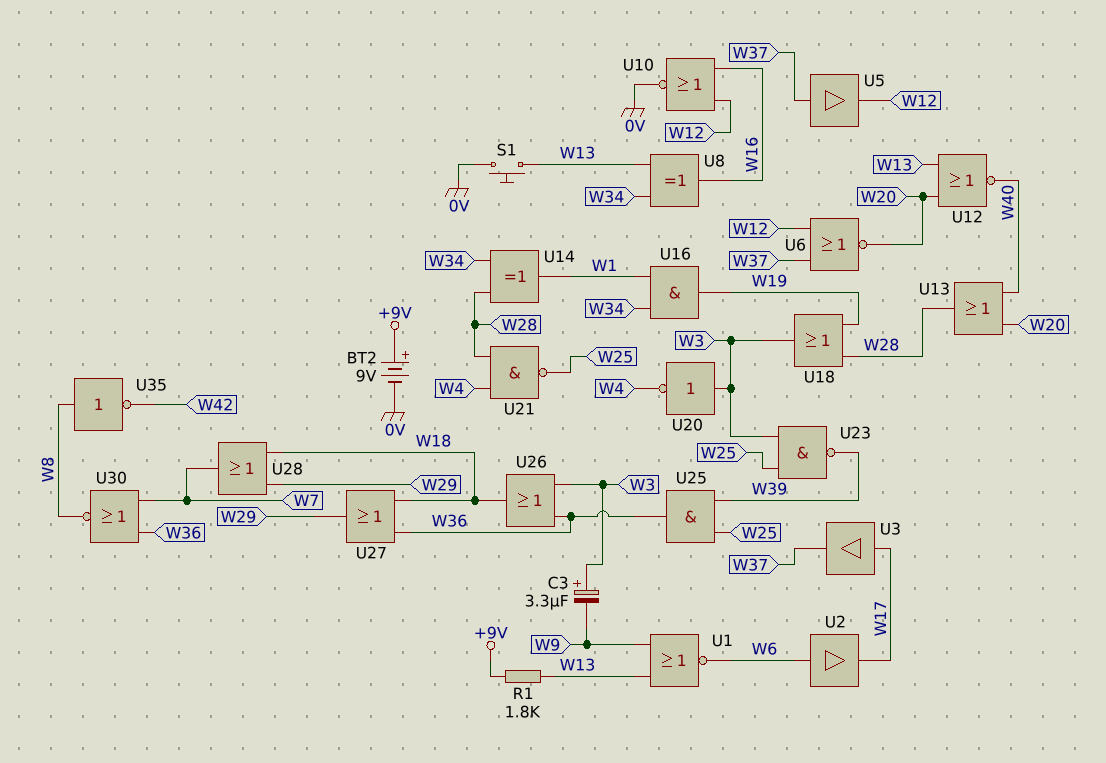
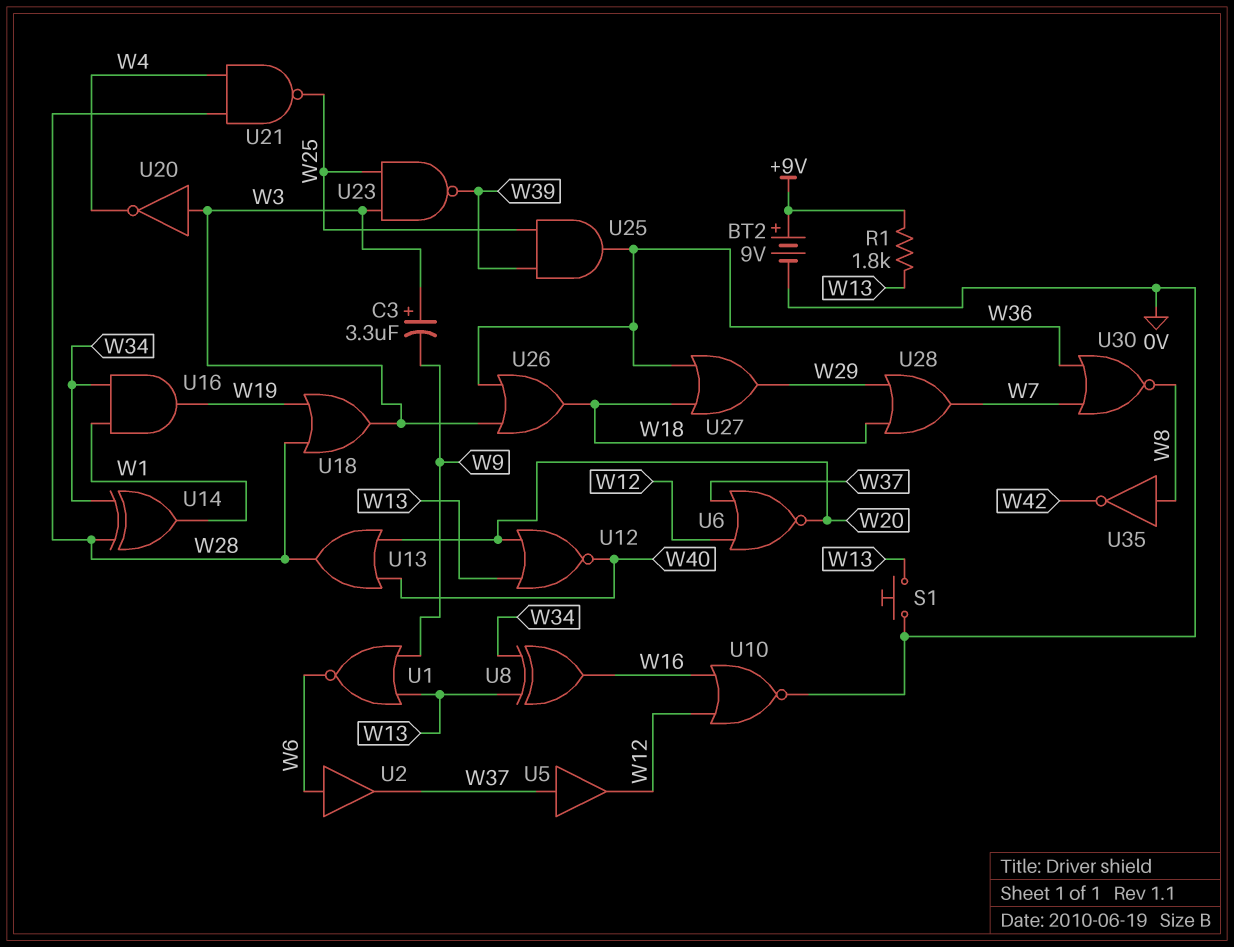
U2: buffer (in W6, out W17) -> buffer (in W6, out W37)
U3: buffer (in W17, out W37) -> none

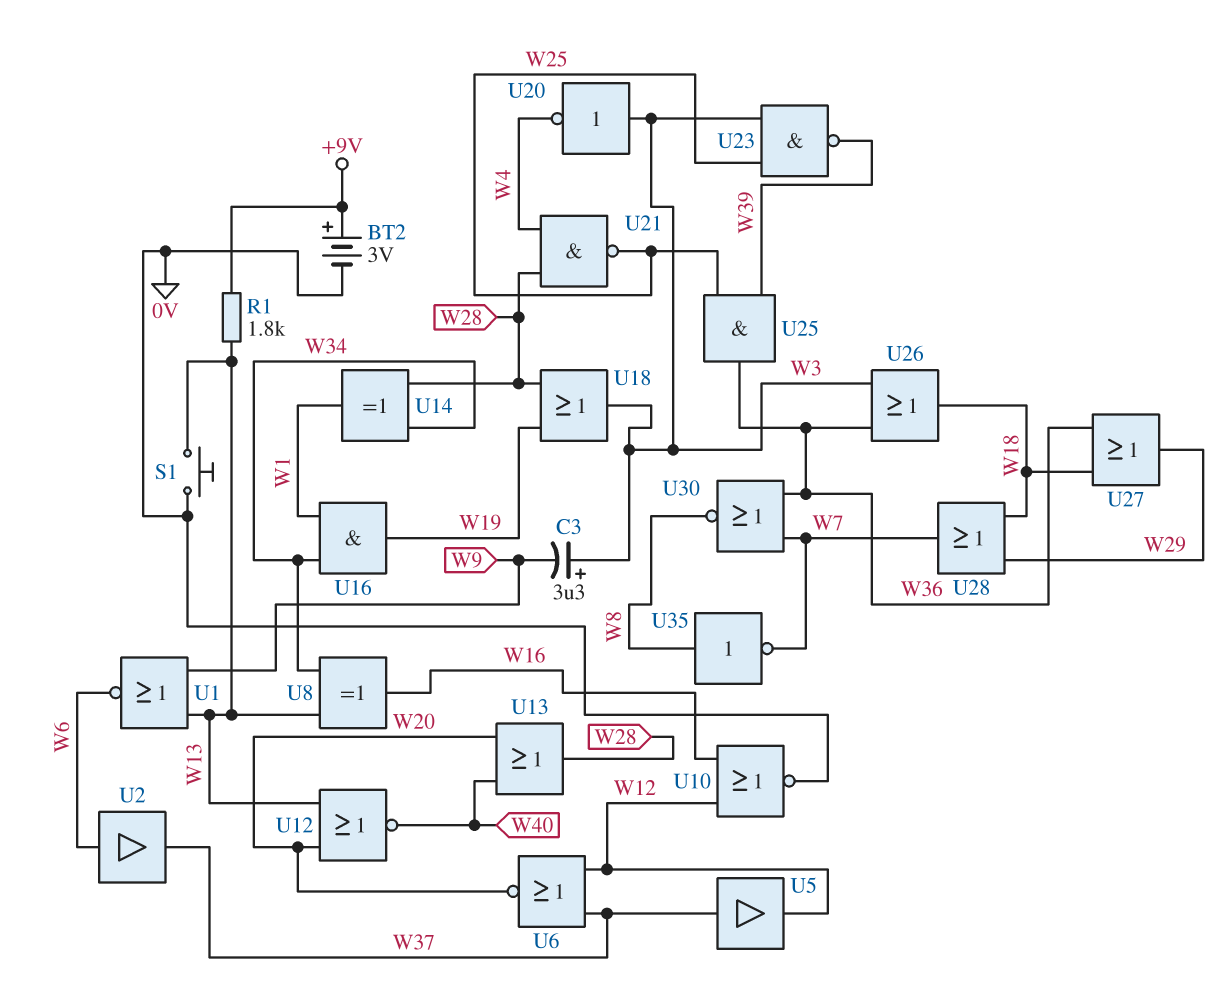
BT2: 9V (plus +9V, minus 0V) -> 3V (plus +9V, minus 0V)
U35: NOT (in W8, out W42) -> NOT (in W8, out W7)

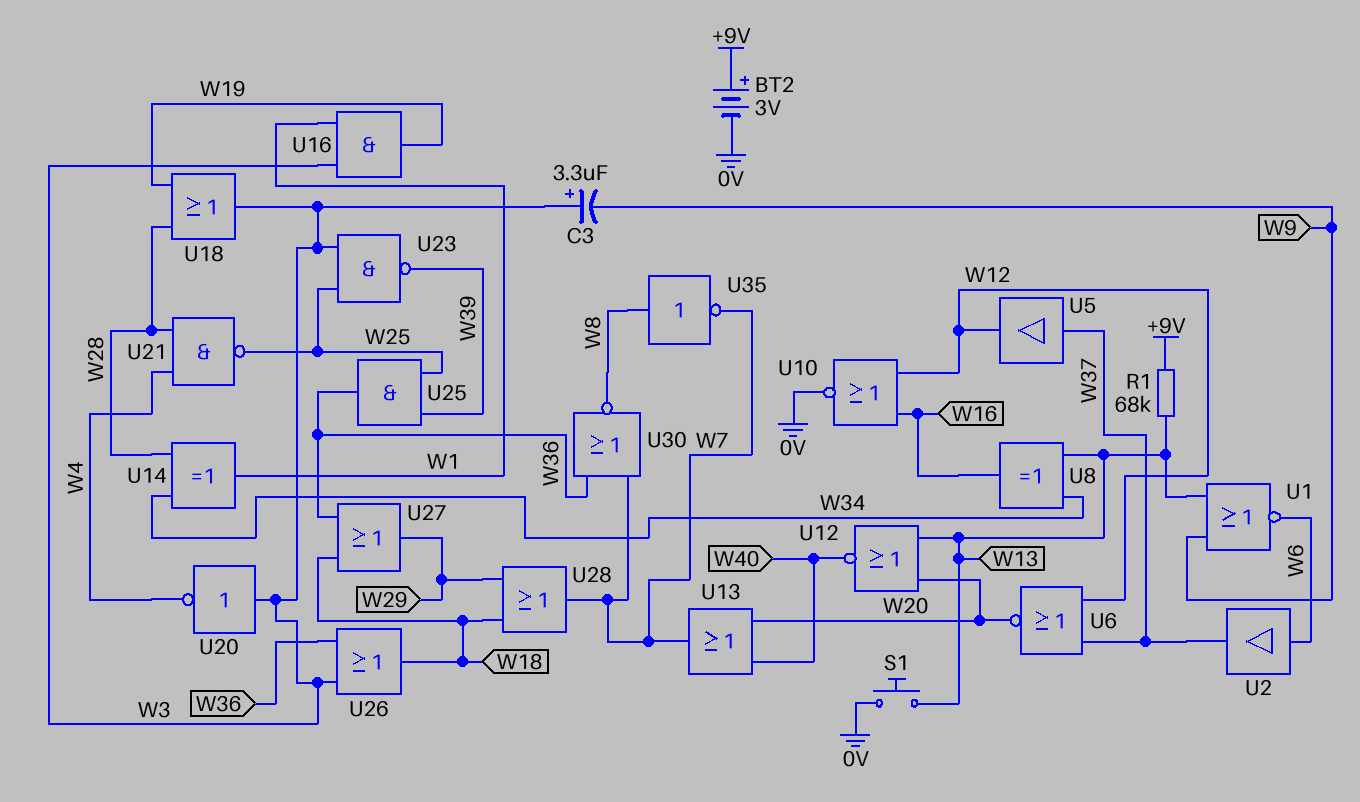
R1: 1.8k (+9V, W13) -> 68k (+9V, W13)
U13: OR (in W20, in W40, out W28) -> OR (in W20, in W40, out W7)
U16: AND (in W1, in W34, out W19) -> AND (in W1, in W3, out W19)

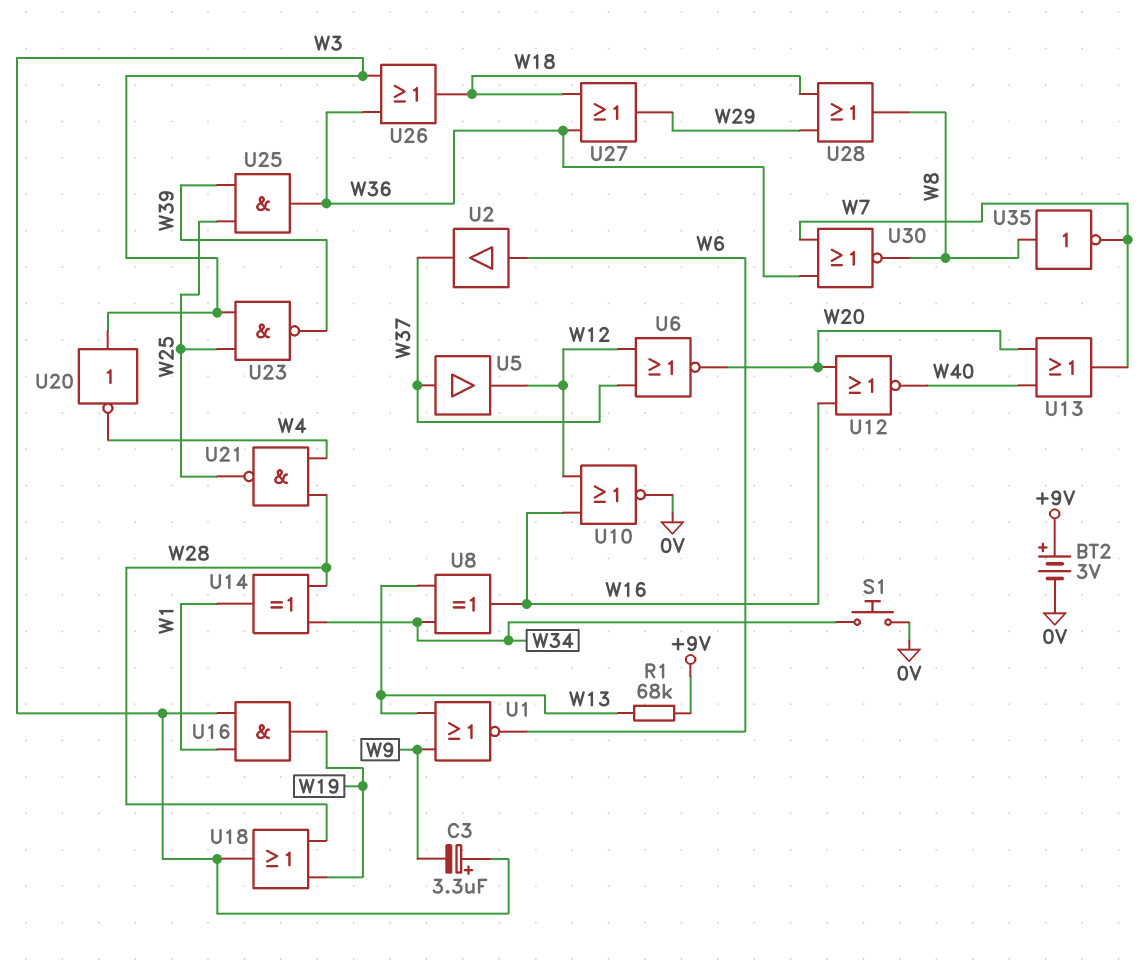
S1: button (0V, W13) -> button (0V, W34)
U12: NOR (in W13, in W20, out W40) -> NOR (in W16, in W20, out W40)
U28: OR (in W18, in W29, out W7) -> OR (in W18, in W29, out W8)

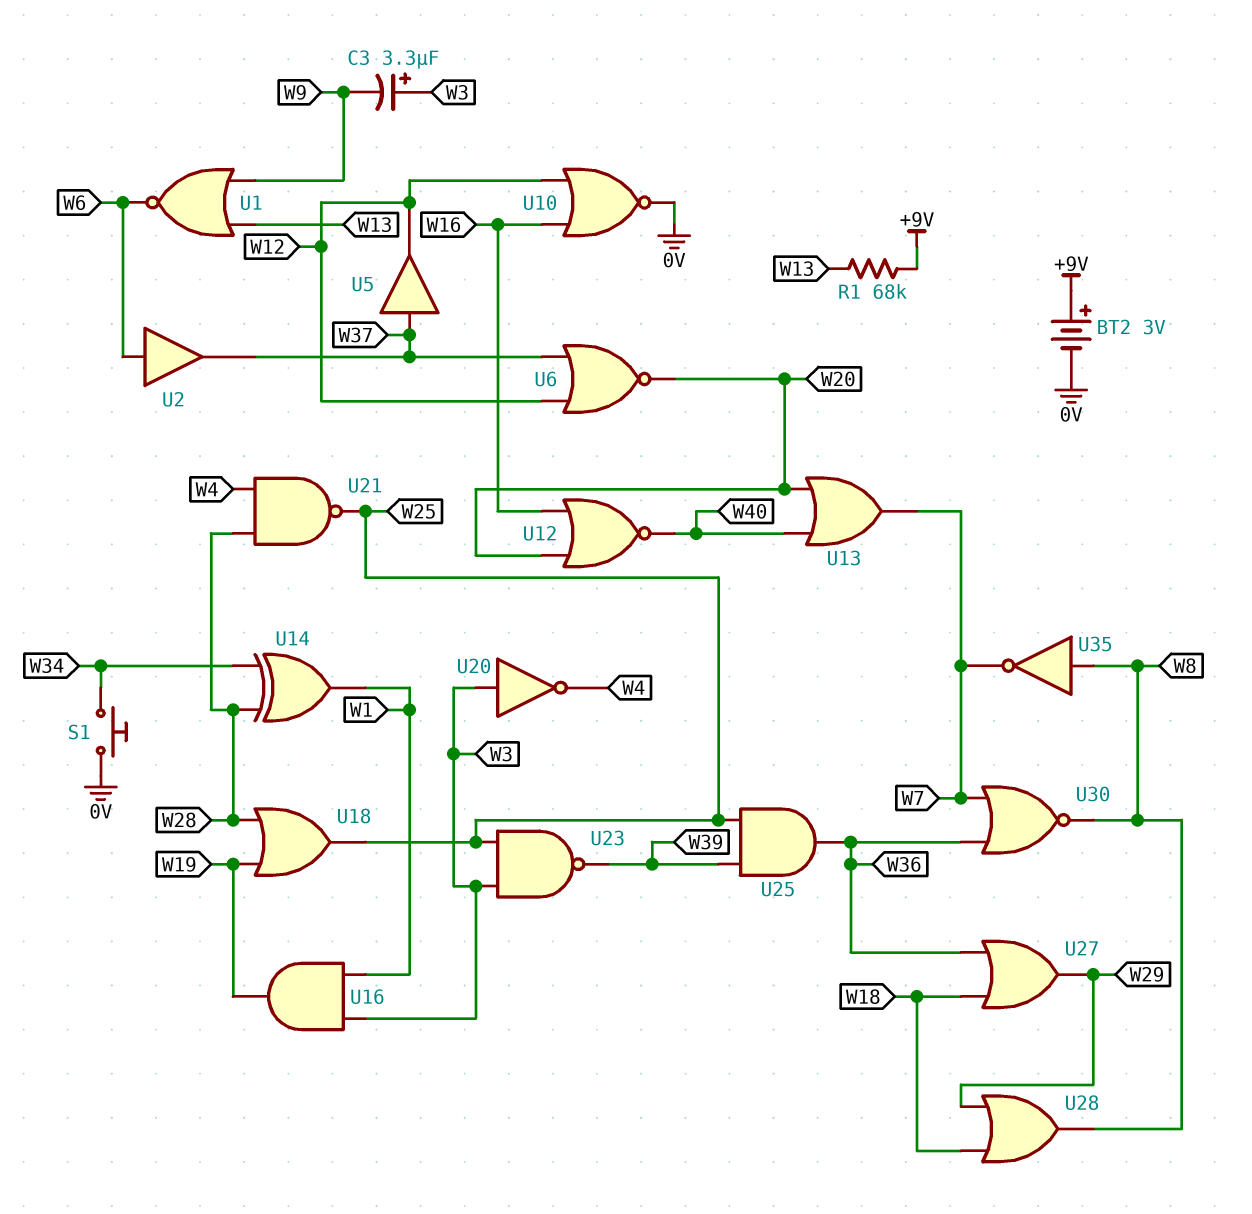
U8: XOR (in W13, in W34, out W16) -> none
U18: OR (in W19, in W28, out W3) -> OR (in W19, in W28, out W25)
U26: OR (in W3, in W36, out W18) -> none

